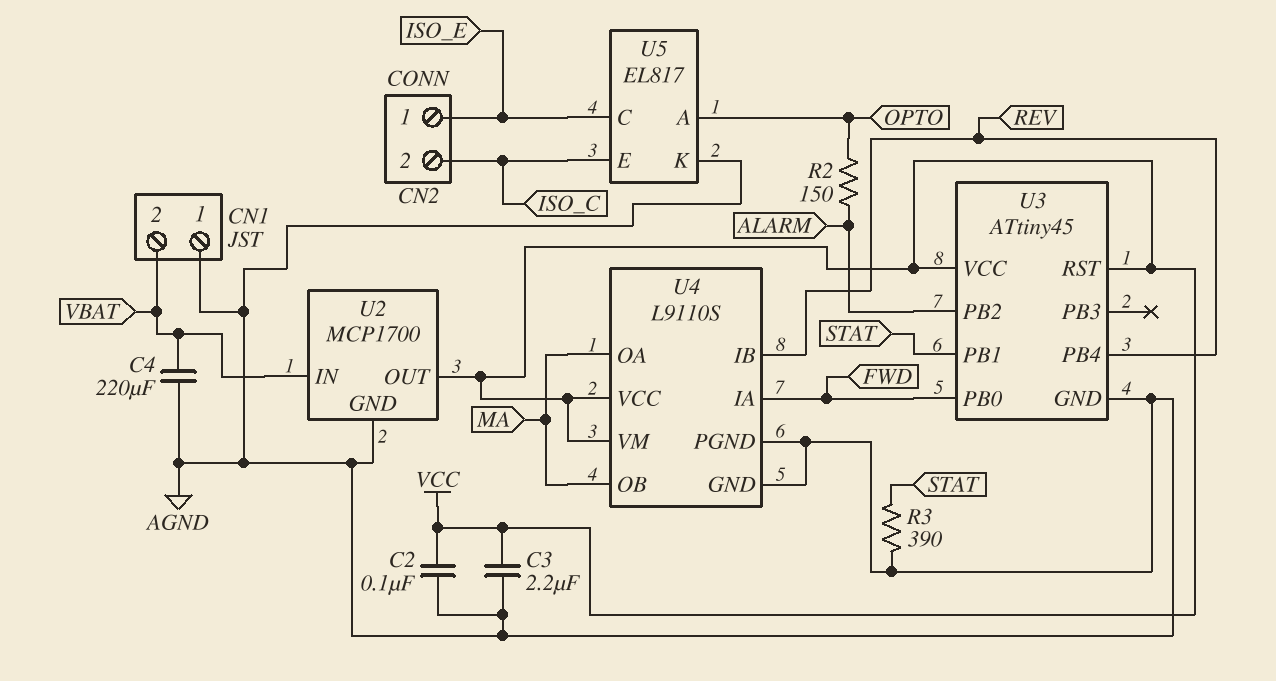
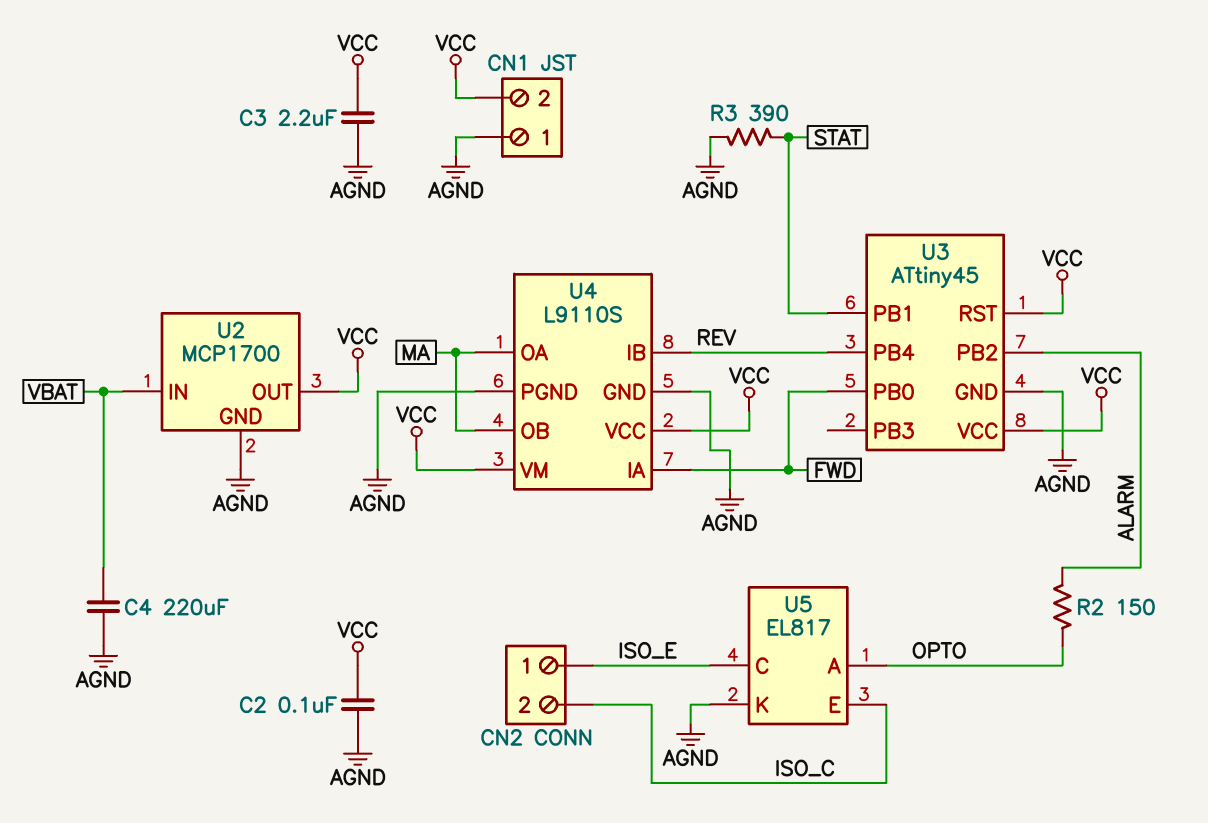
CN1 pin 2: VBAT -> VCC

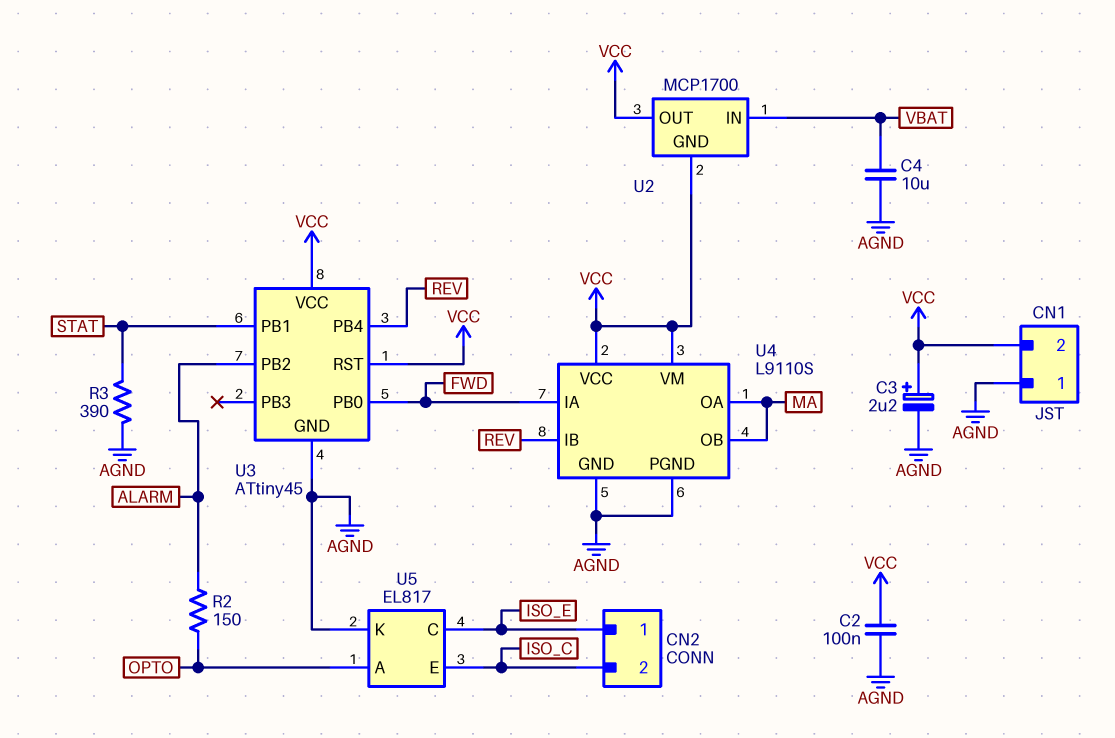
C3: 2.2uF (AGND, VCC) -> 2.2uF (plus VCC, minus AGND)
C4: 220uF (AGND, VBAT) -> 10uF (AGND, VBAT)
U2 pin GND: AGND -> VCC

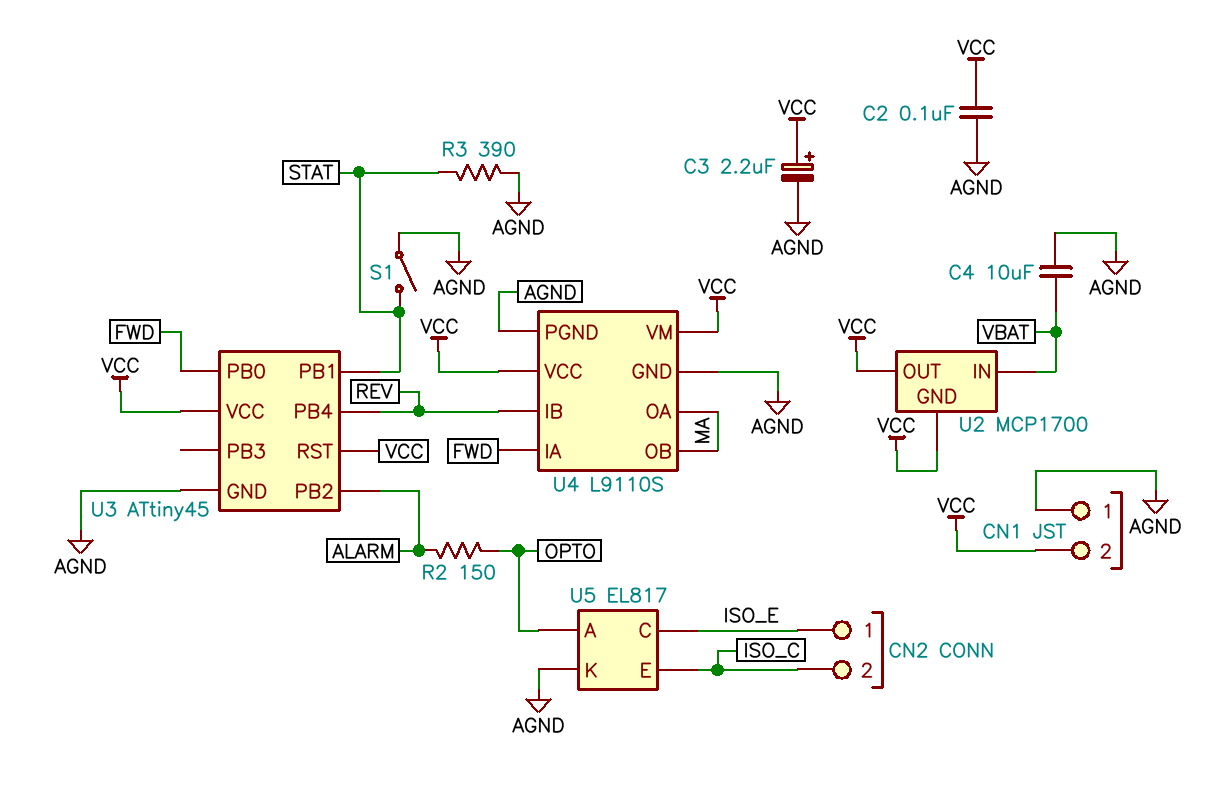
S1: none -> switch (AGND, STAT)

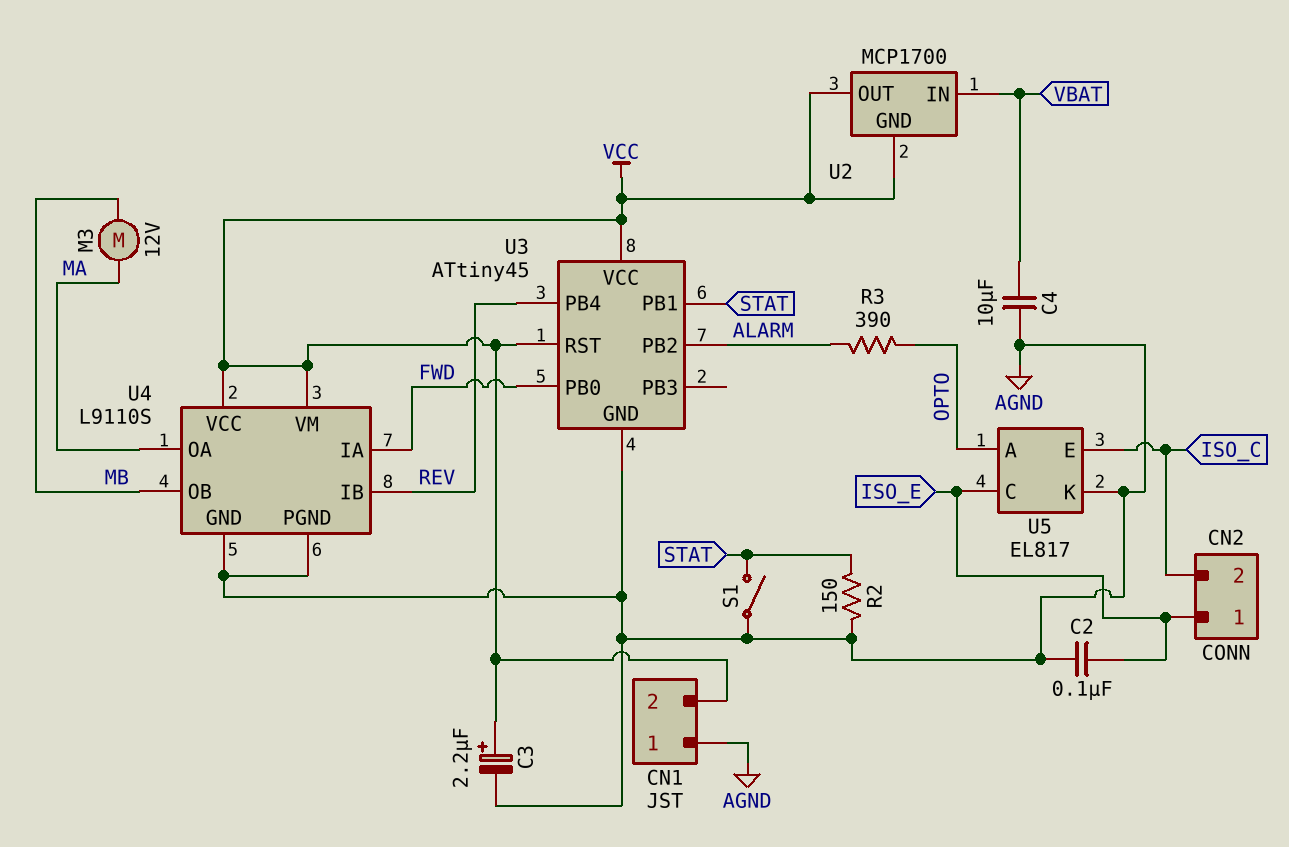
C2: 100nF (AGND, VCC) -> 100nF (AGND, ISO_E)
M3: none -> motor 12V (MA, MB)
R2: 150 (ALARM, OPTO) -> 150 (AGND, STAT)
R3: 390 (AGND, STAT) -> 390 (ALARM, OPTO)
U4 pin OB: MA -> MB

